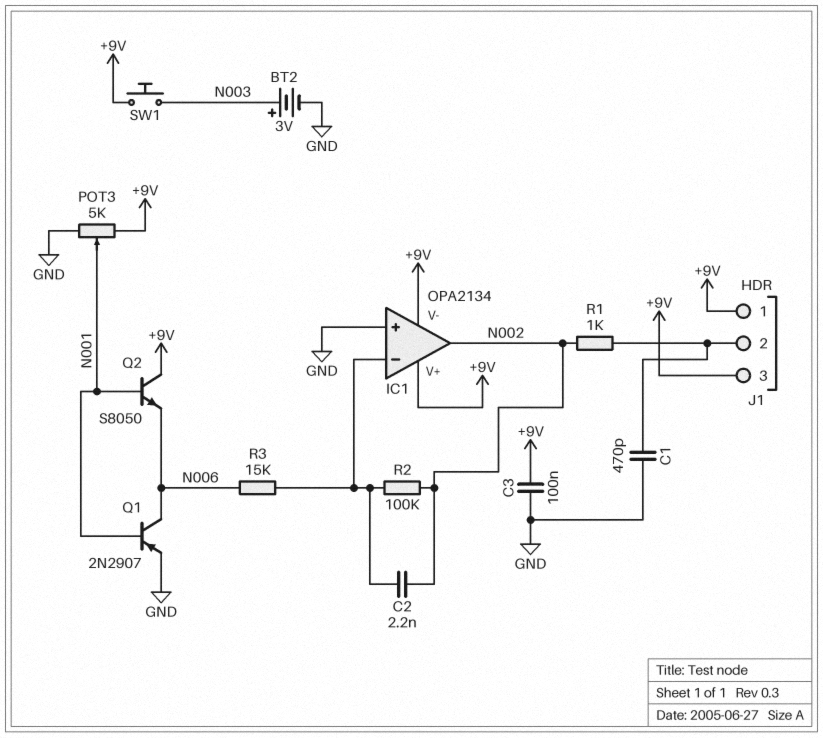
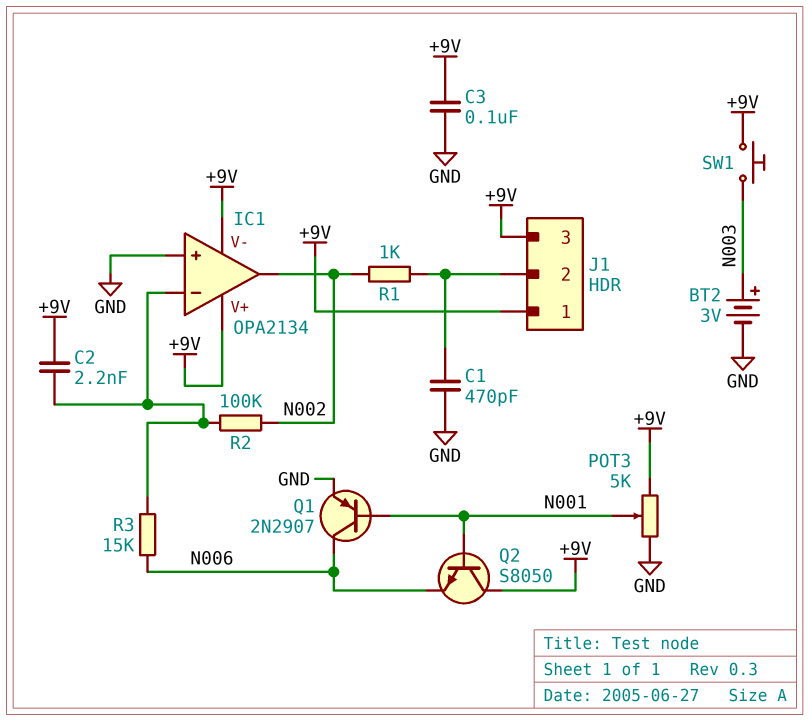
C2: 2.2nF (IC1/in-, N002) -> 2.2nF (+9V, IC1/in-)

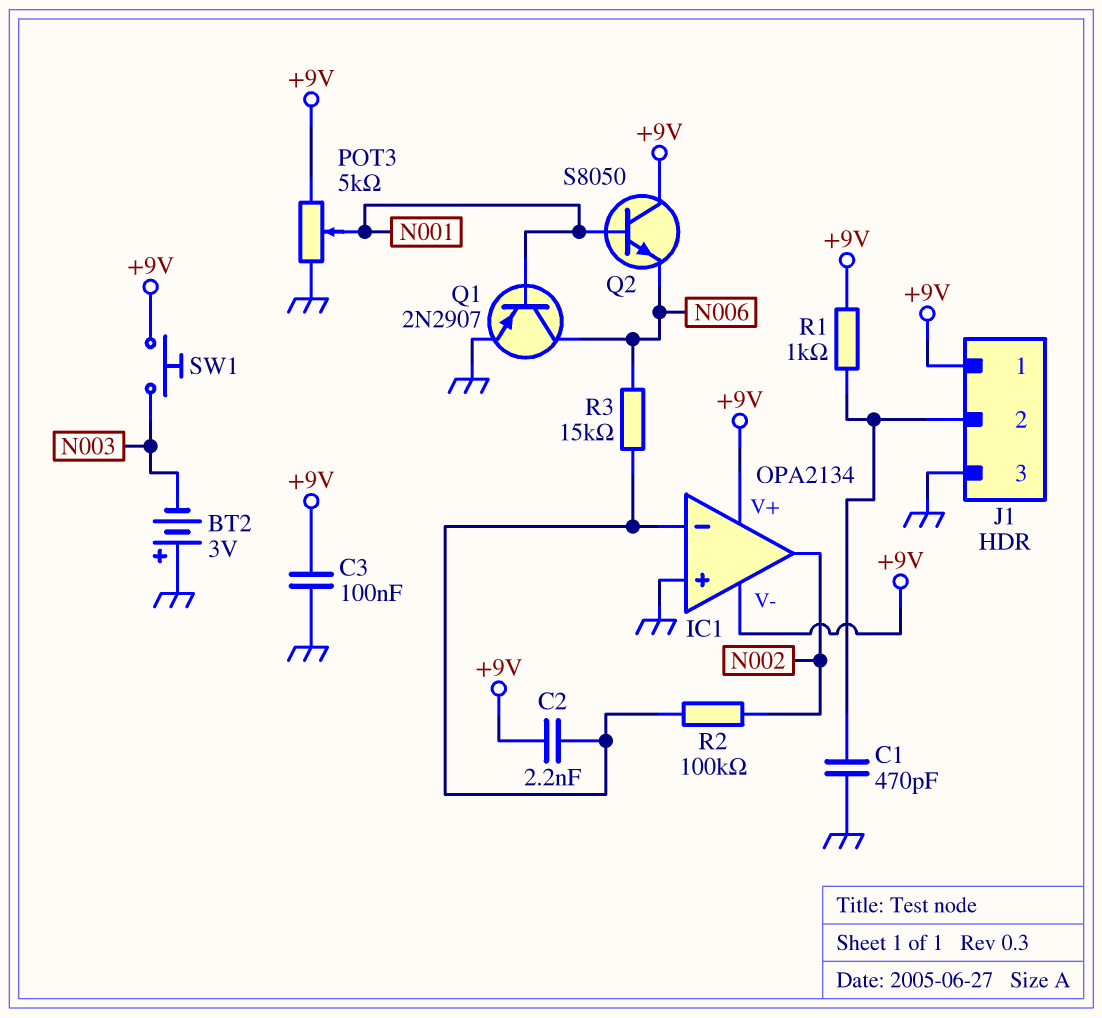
BT2: 3V (plus N003, minus GND) -> 3V (plus GND, minus N003)
J1 pin 3: +9V -> GND
R1: 1k (J1/2, N002) -> 1k (+9V, J1/2)

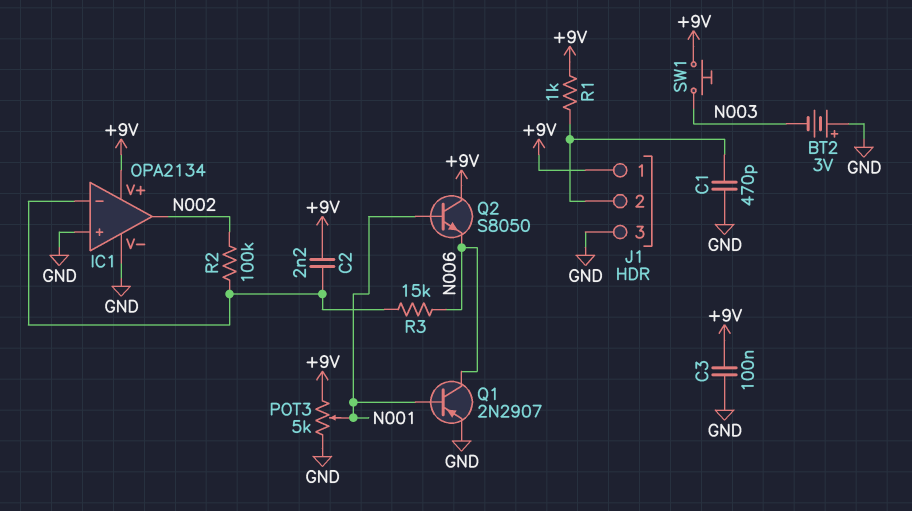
IC1 pin V-: +9V -> GND

